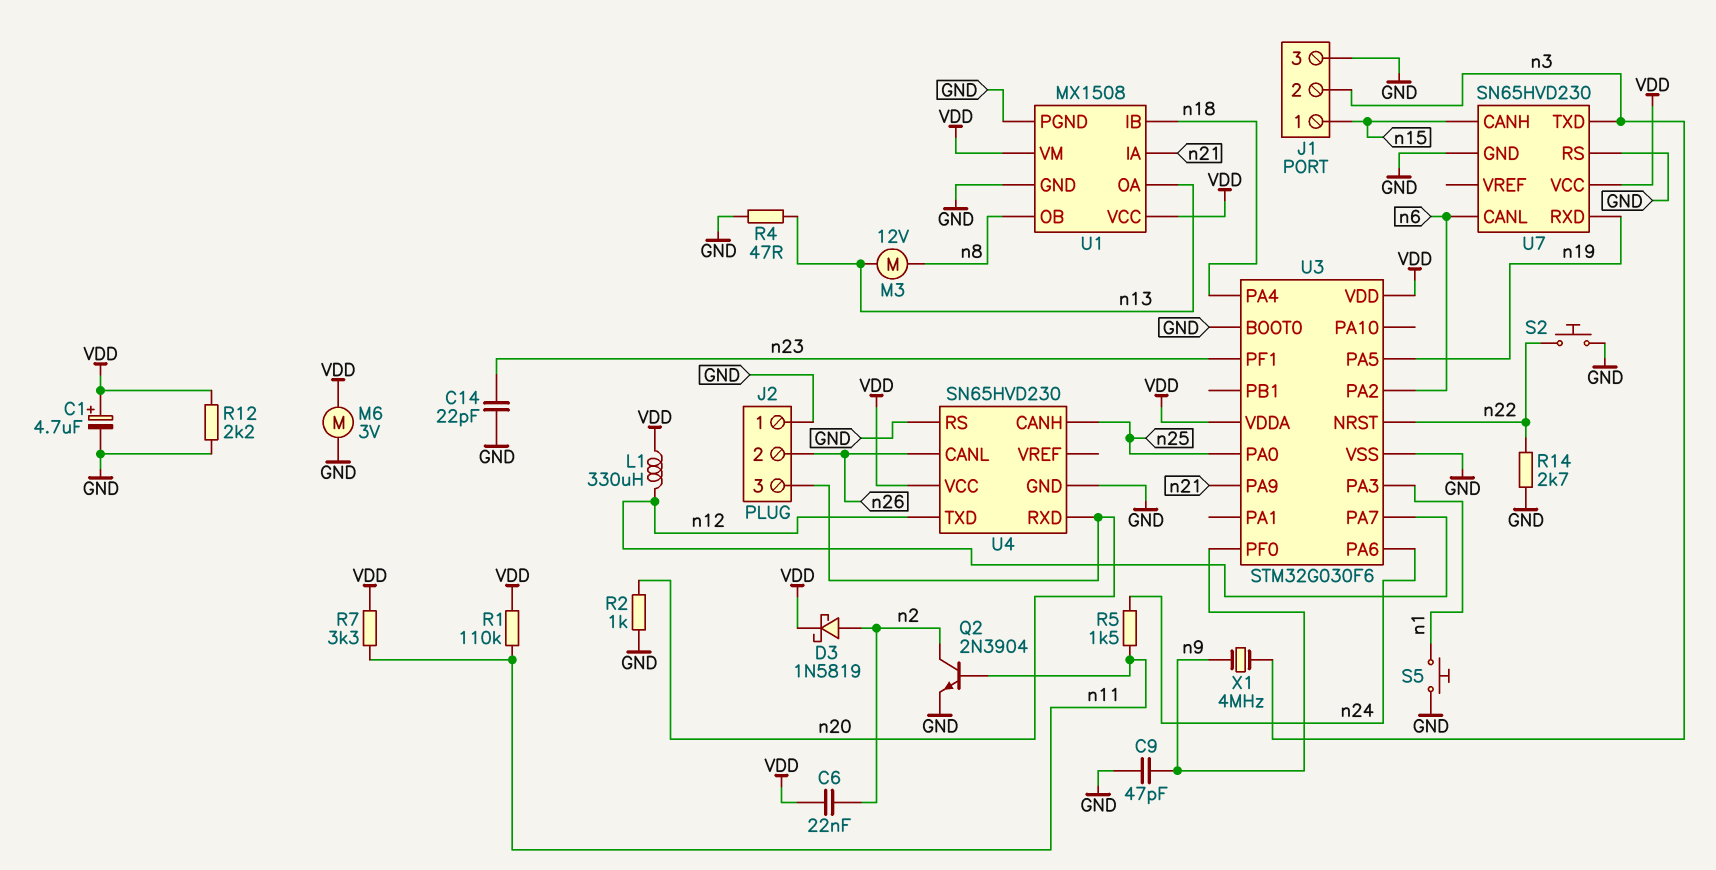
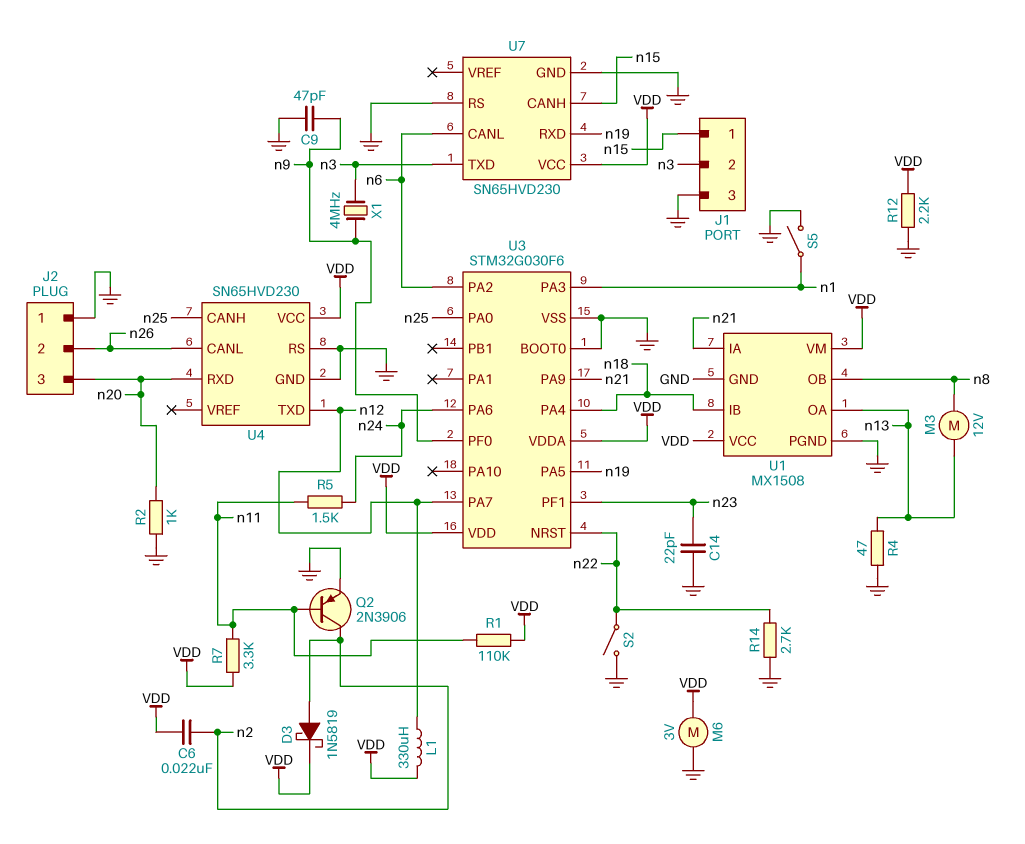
C1: 4.7uF (plus VDD, minus GND) -> none
Q2: NPN 2N3904 (B n11, C n2, E GND) -> PNP 2N3906 (B n11, C n2, E GND)
S2: button (GND, n22) -> switch (GND, n22)
S5: button (GND, n1) -> switch (GND, n1)

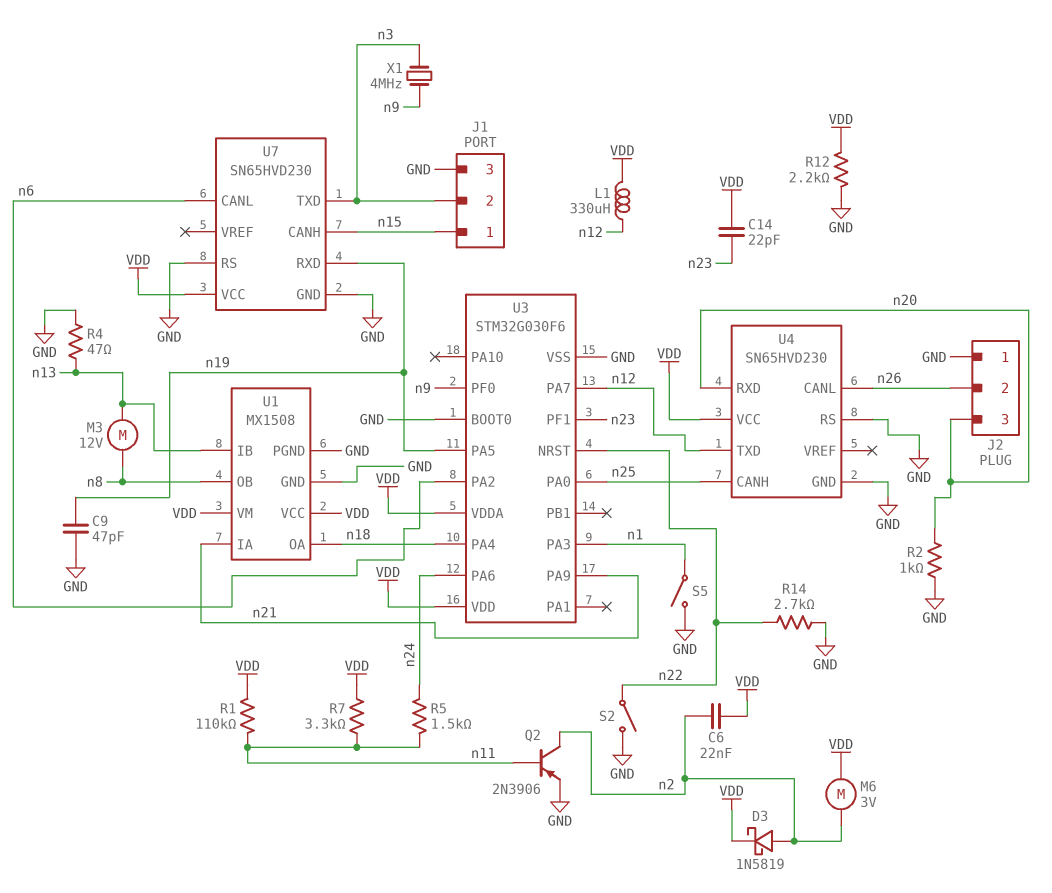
C9: 47pF (GND, n9) -> 47pF (GND, n19)
C14: 22pF (GND, n23) -> 22pF (VDD, n23)
M6: motor 3V (GND, VDD) -> motor 3V (VDD, n2)
U1 pin IB: n18 -> n13
U1 pin OA: n13 -> n18

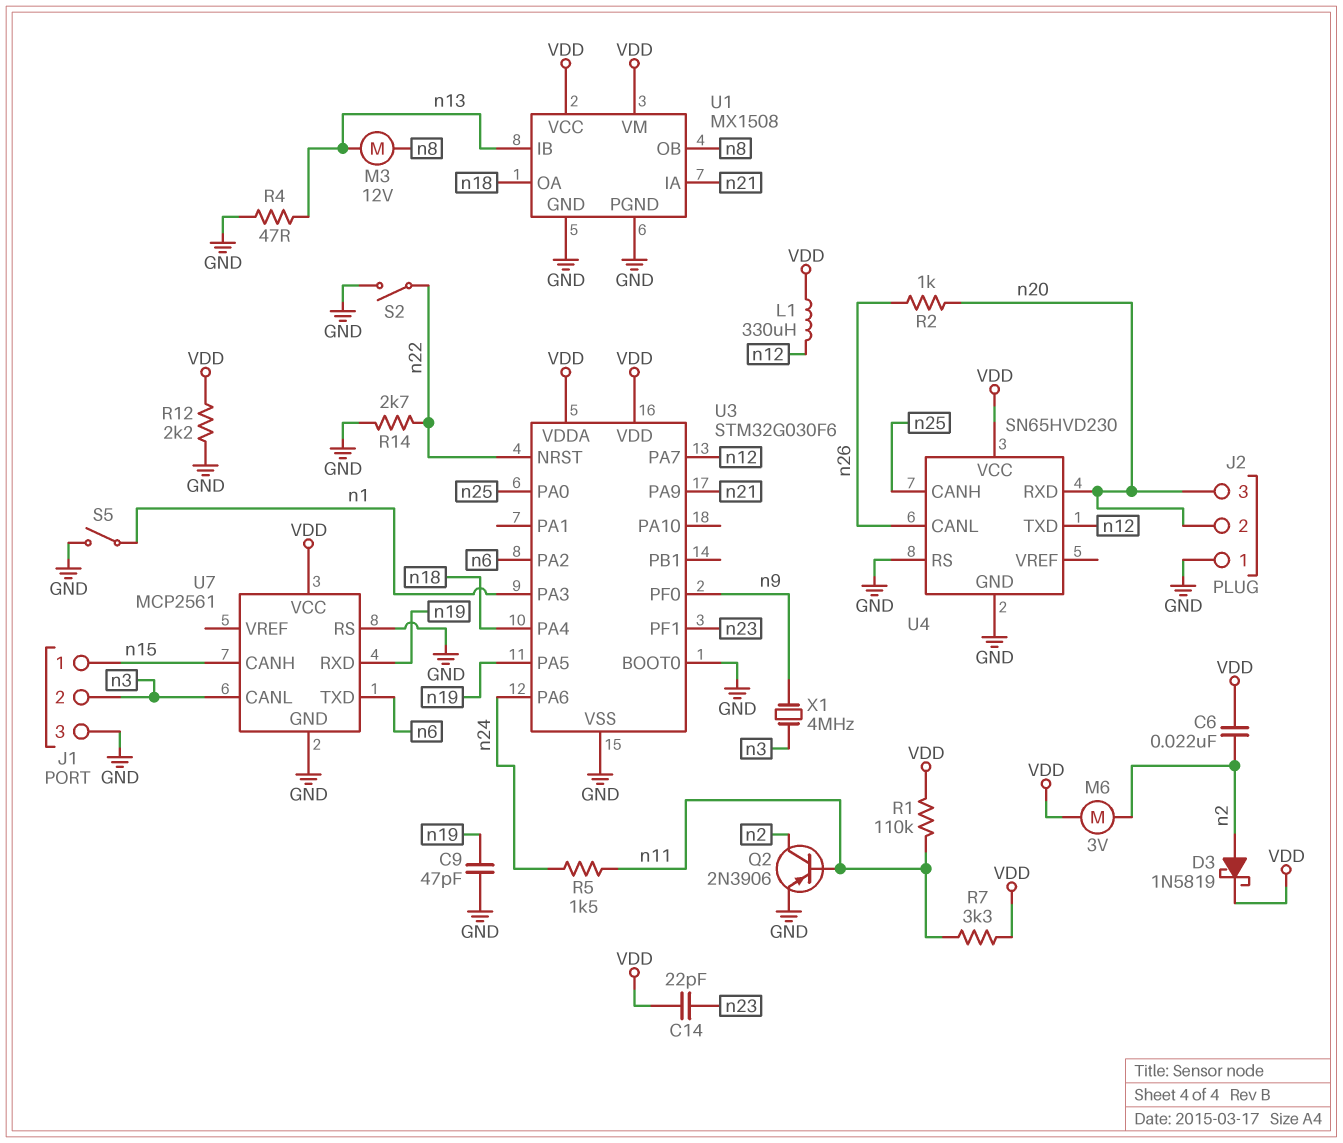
J2 pin 2: n26 -> n20
R2: 1k (GND, n20) -> 1k (n20, n26)
U7: SN65HVD230 -> MCP2561
U7 pin CANL: n6 -> n3
U7 pin TXD: n3 -> n6

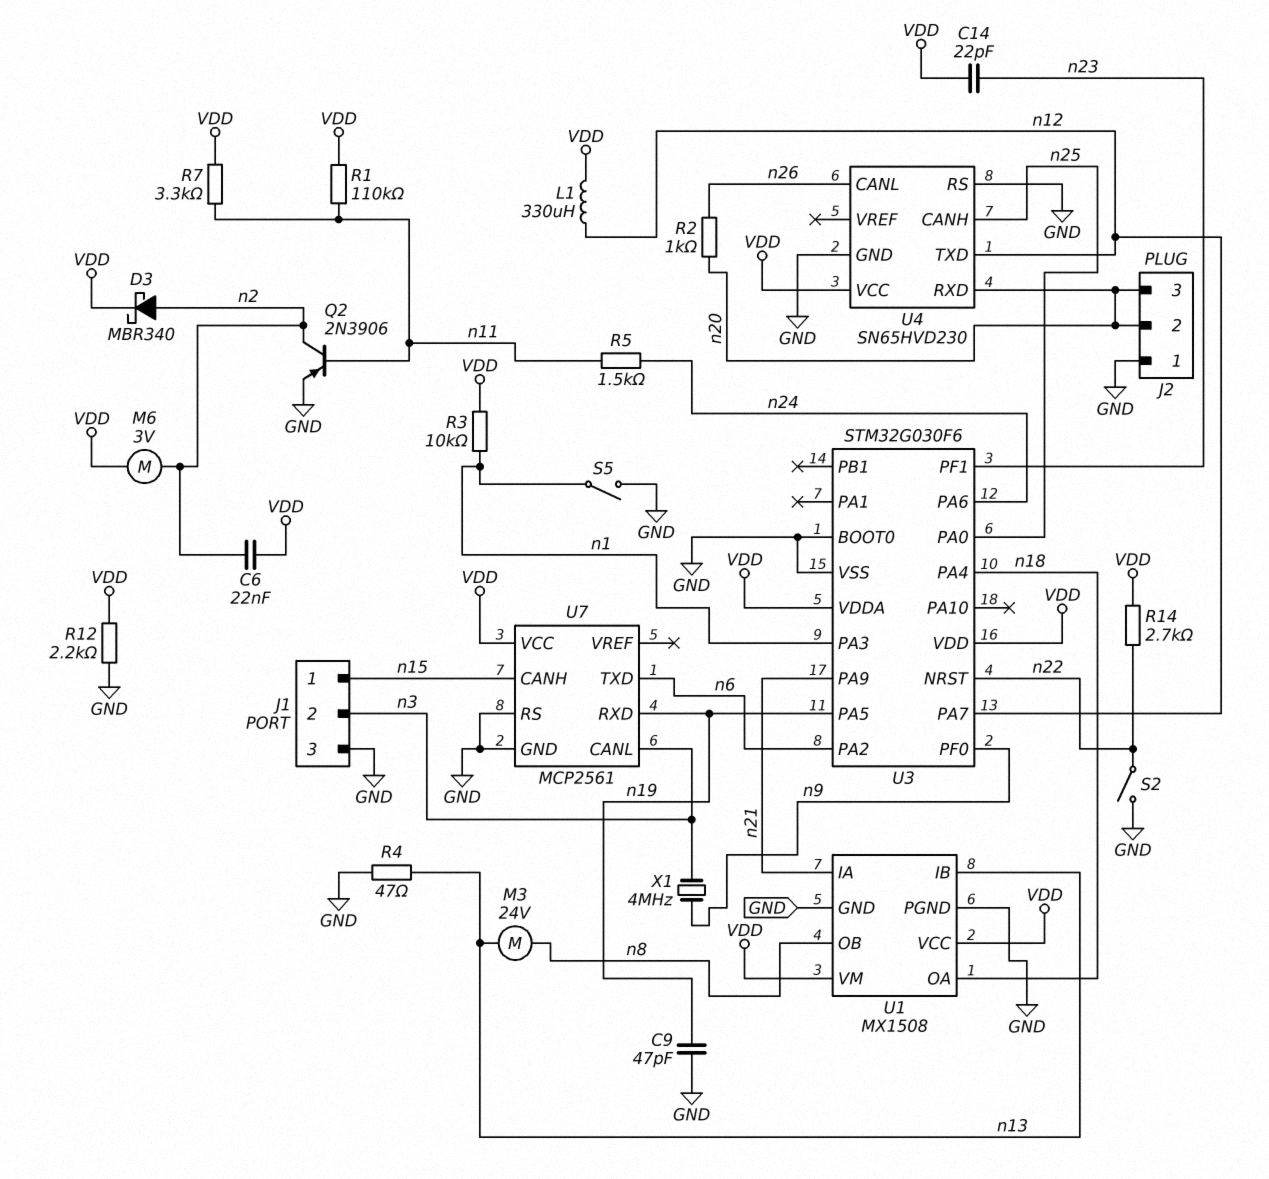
D3: schottky 1N5819 (A n2, K VDD) -> schottky MBR340 (A n2, K VDD)
M3: motor 12V (n8, n13) -> motor 24V (n8, n13)
R3: none -> 10k (VDD, n1)
R14: 2.7k (GND, n22) -> 2.7k (VDD, n22)

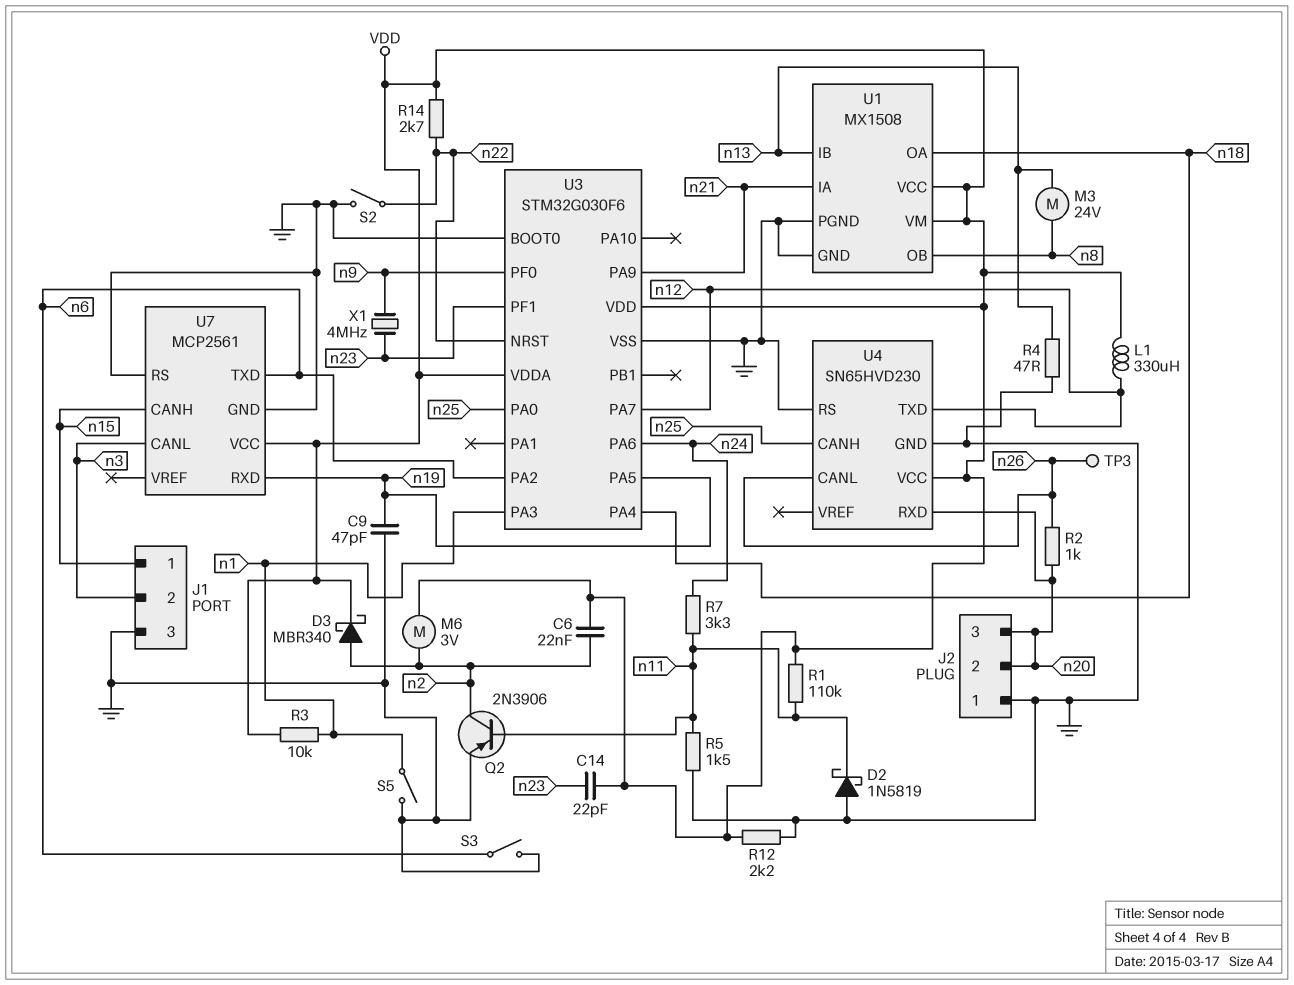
D2: none -> schottky 1N5819 (A GND, K n11)
R5: 1.5k (n11, n24) -> 1.5k (GND, n11)
R7: 3.3k (VDD, n11) -> 3.3k (n11, n24)
S3: none -> switch (GND, n6)
TP3: none -> test point (n26)
X1: 4MHz (n3, n9) -> 4MHz (n9, n23)

